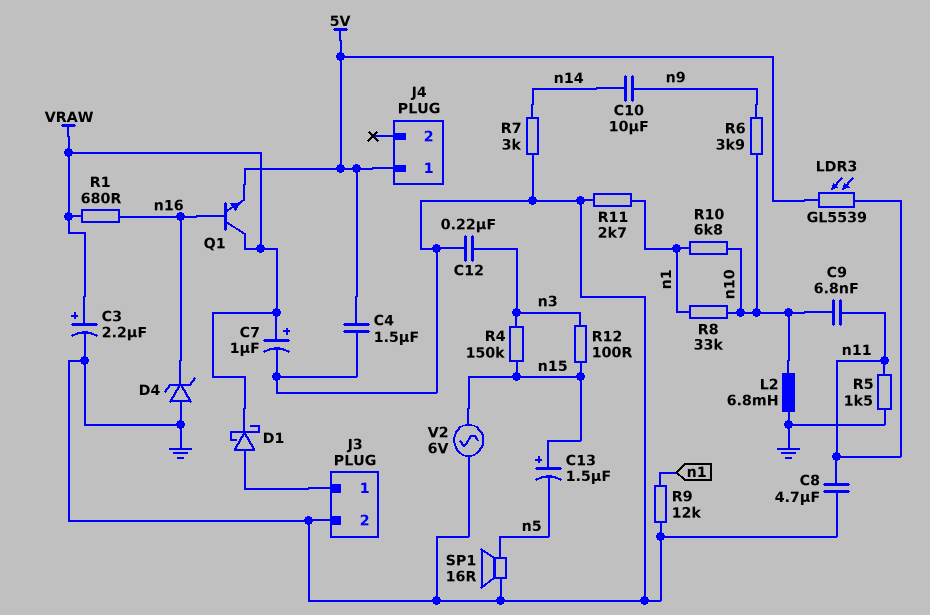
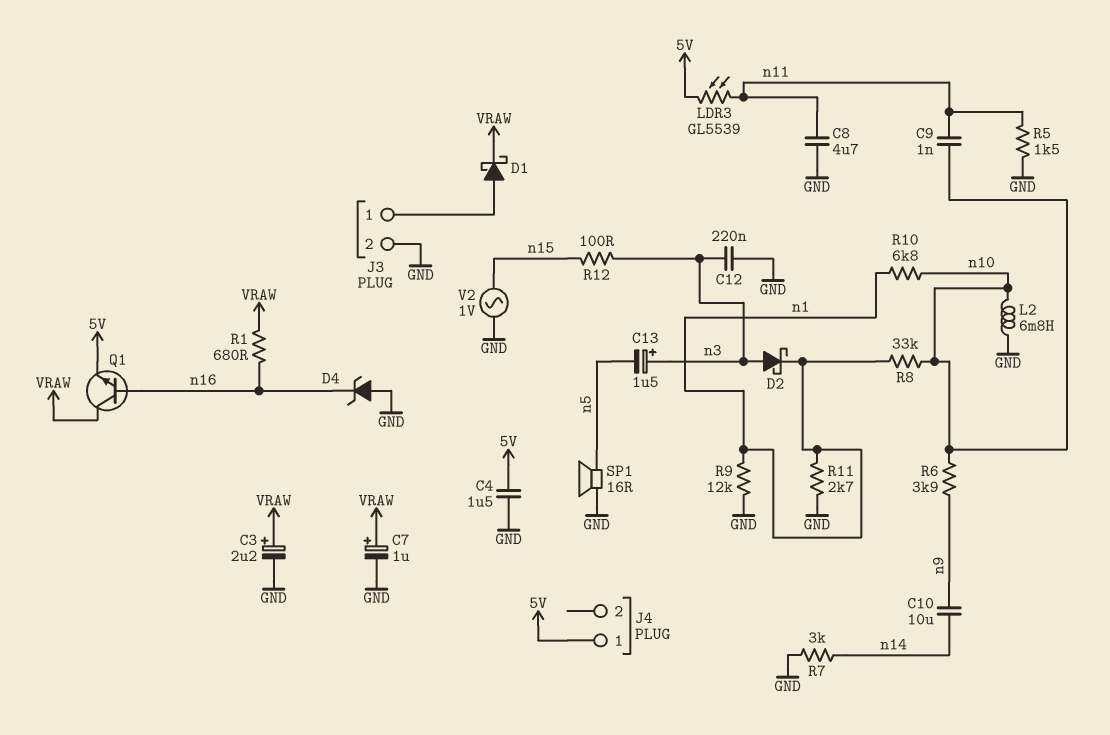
C9: 6.8nF (n10, n11) -> 1nF (n10, n11)
C13: 1.5uF (plus n15, minus n5) -> 1.5uF (plus n3, minus n5)
D2: none -> schottky (A n3, K n1)
R4: 150k (n3, n15) -> none
V2: AC 6V (GND, n15) -> AC 1V (GND, n15)

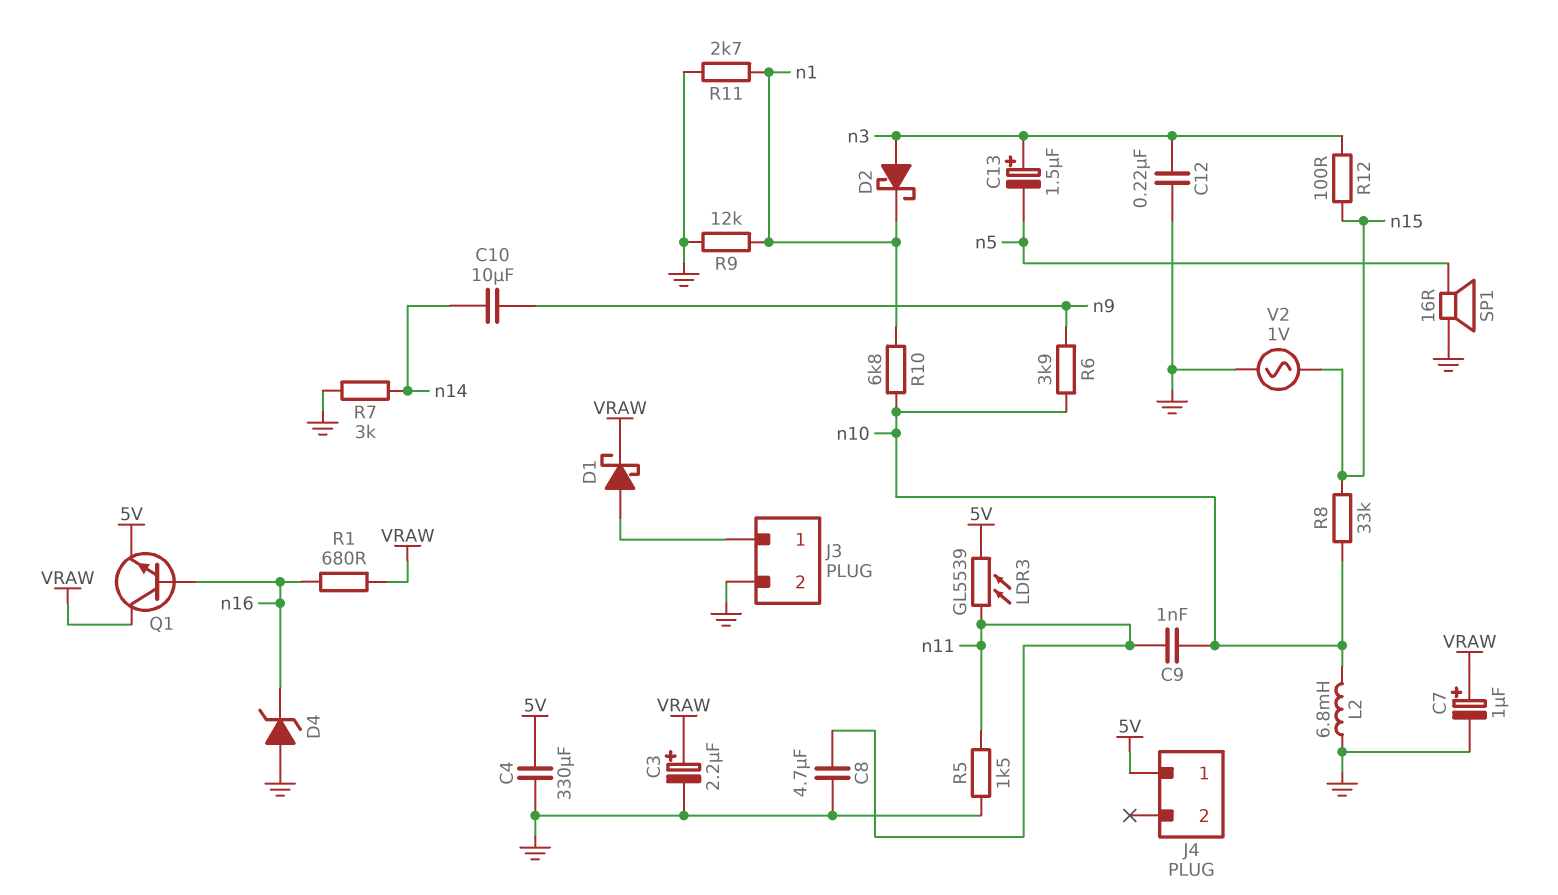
C4: 1.5uF (5V, GND) -> 330uF (5V, GND)
R8: 33k (n1, n10) -> 33k (n10, n15)

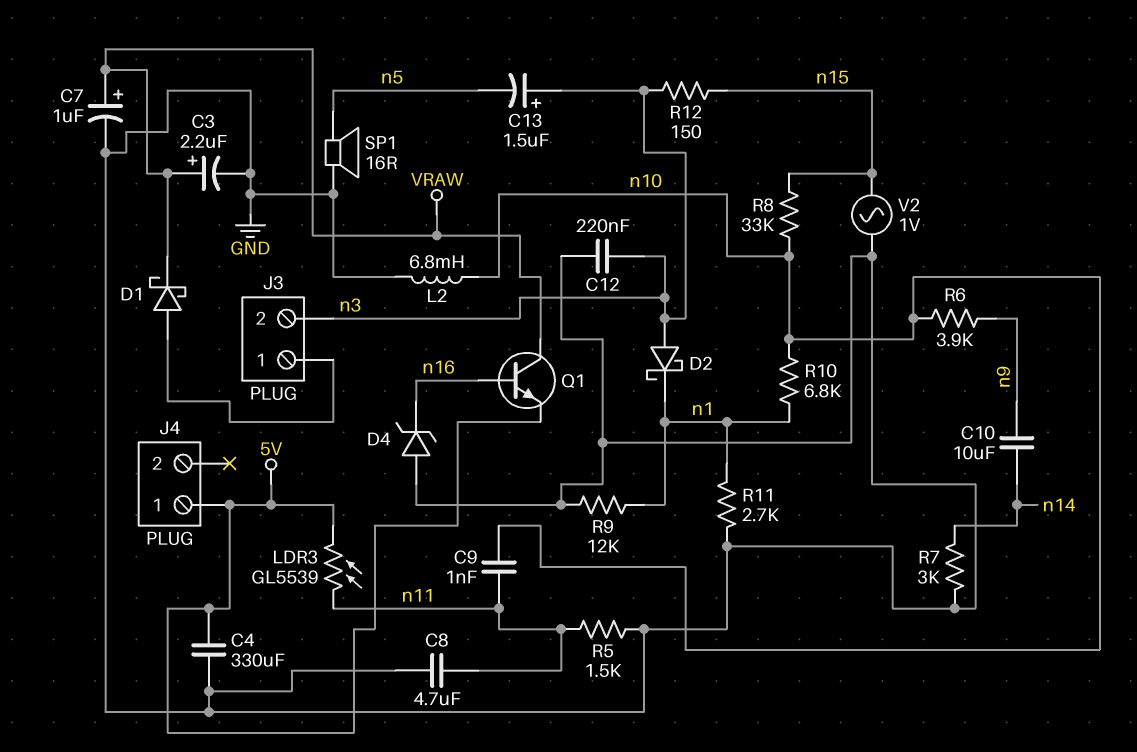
J3 pin 2: GND -> n3
R1: 680 (VRAW, n16) -> none
R12: 100 (n3, n15) -> 150 (n3, n15)

